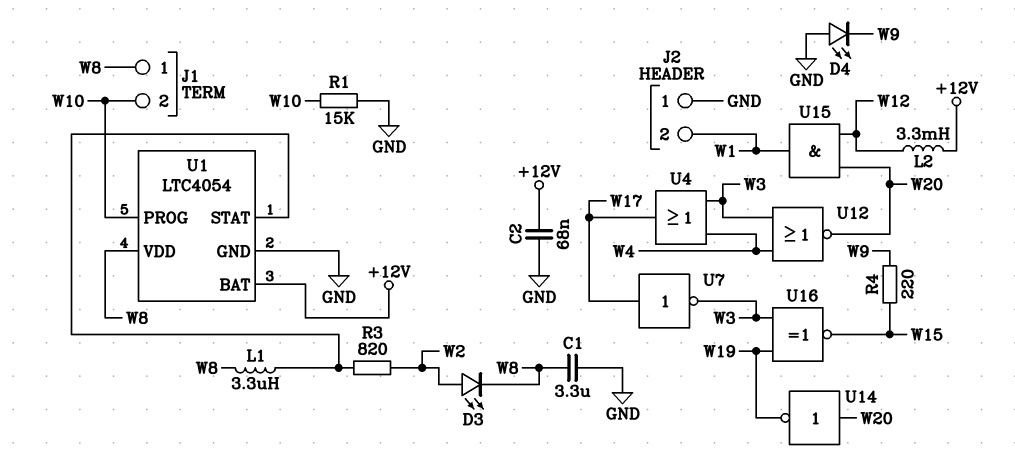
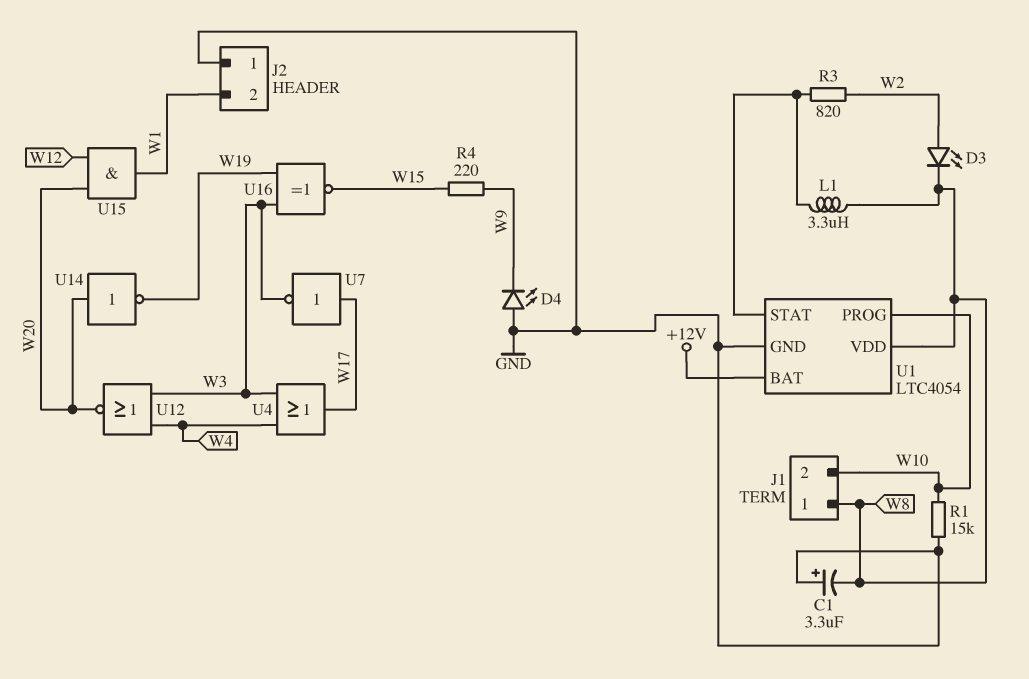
C1: 3.3uF (GND, W8) -> 3.3uF (plus GND, minus W8)
C2: 68nF (+12V, GND) -> none
L2: 3.3mH (+12V, W12) -> none

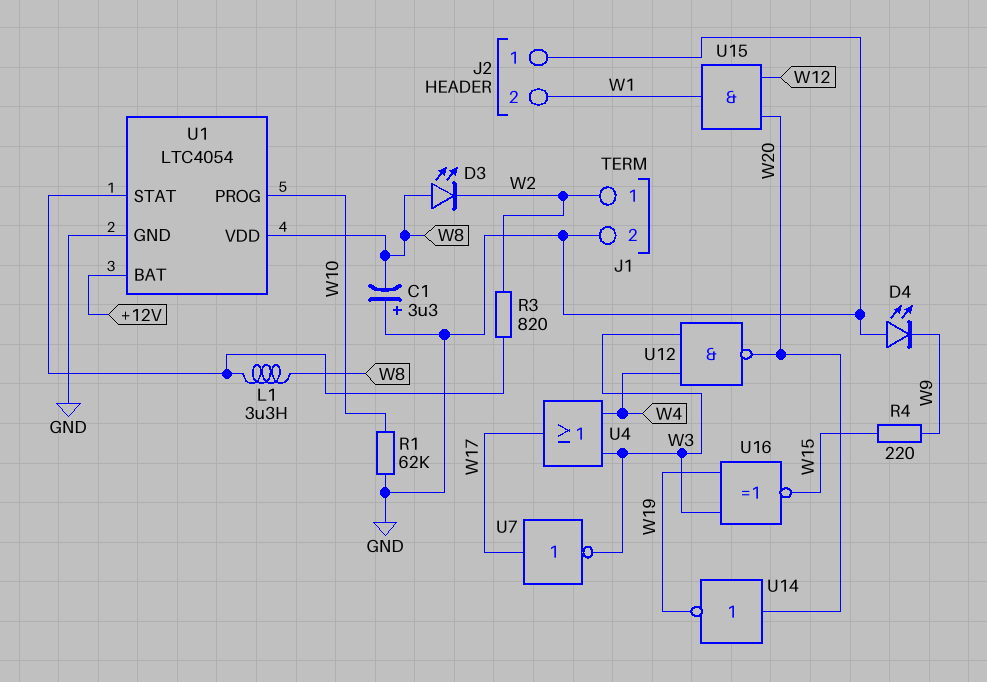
D3: LED (A W2, K W8) -> LED (A W8, K W2)
J1 pin 1: W8 -> W2
J1 pin 2: W10 -> GND
R1: 15k (GND, W10) -> 62k (GND, W10)
U12: NOR (in W3, in W4, out W20) -> NAND (in W3, in W4, out W20)

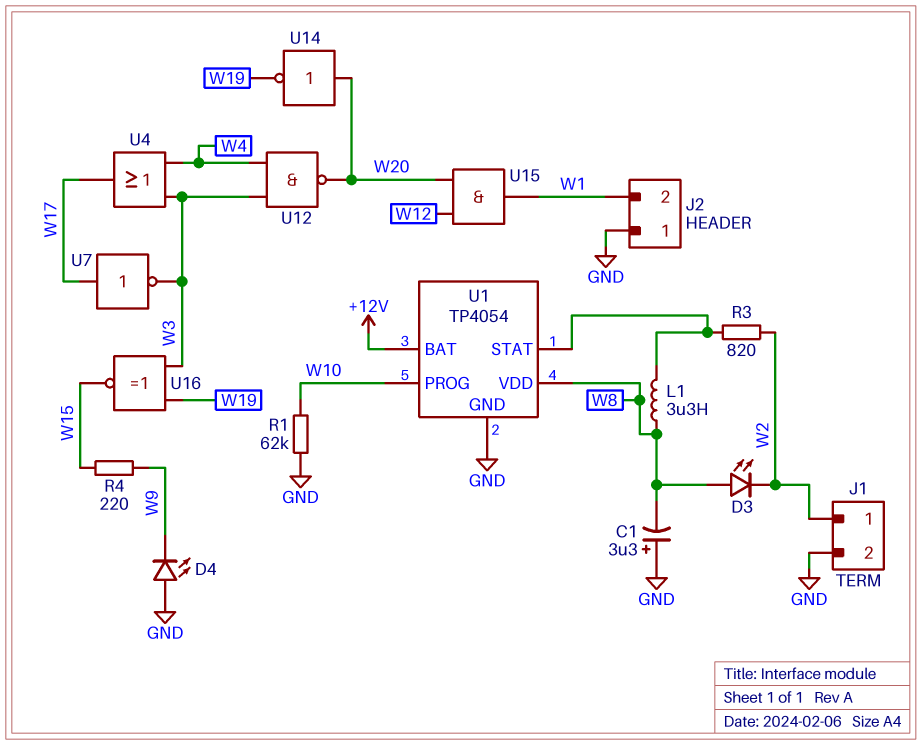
U1: LTC4054 -> TP4054

